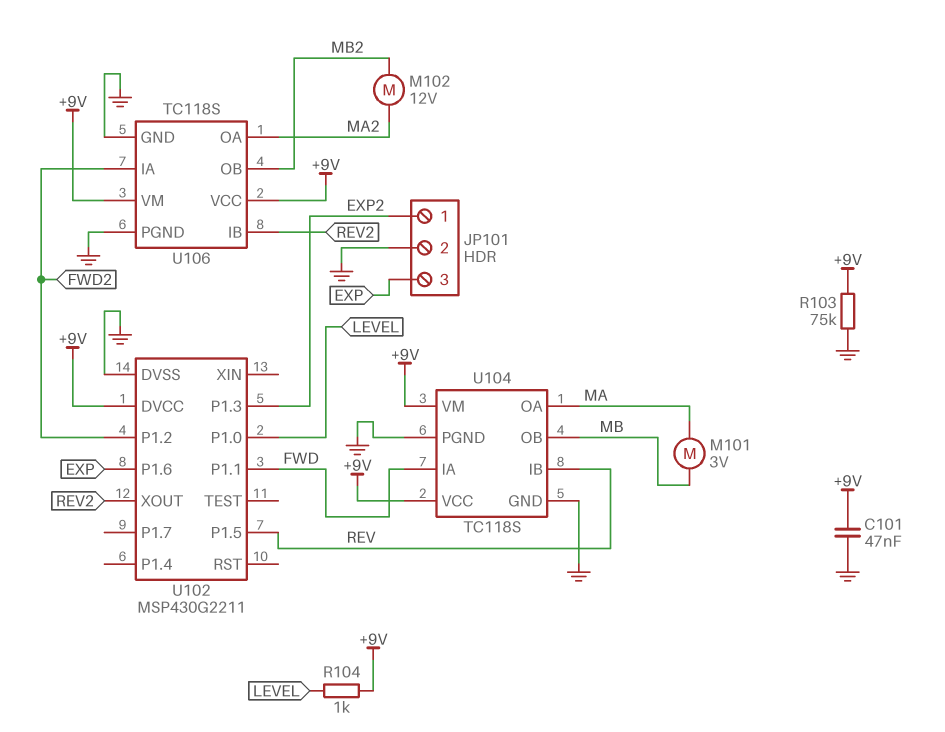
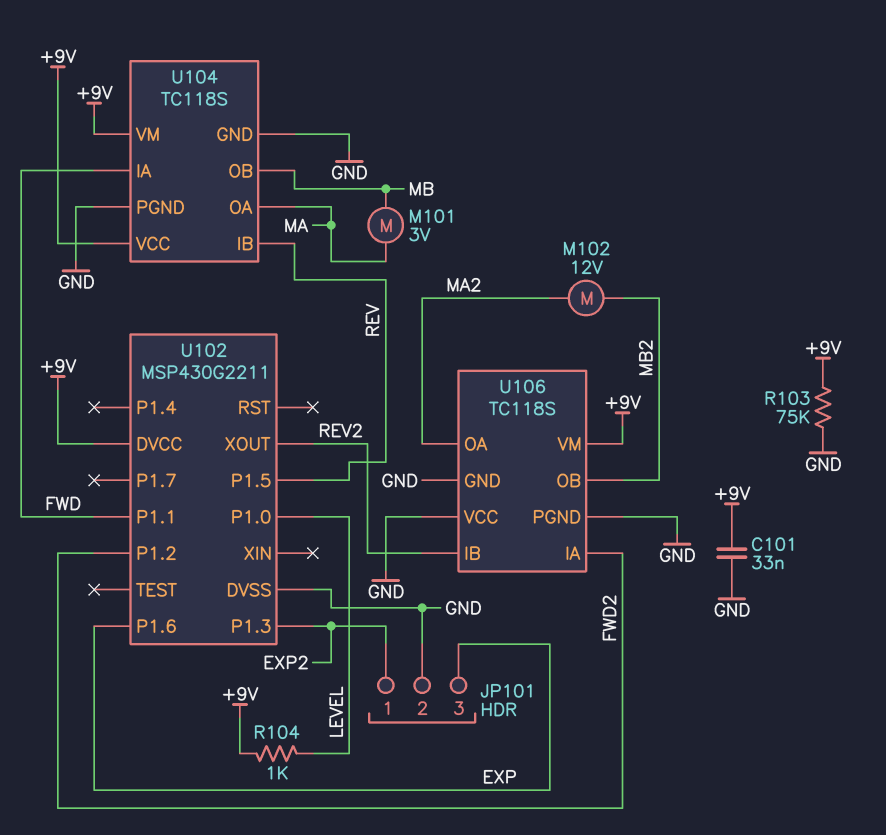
C101: 47nF (+9V, GND) -> 33nF (+9V, GND)
U106 pin VCC: +9V -> GND

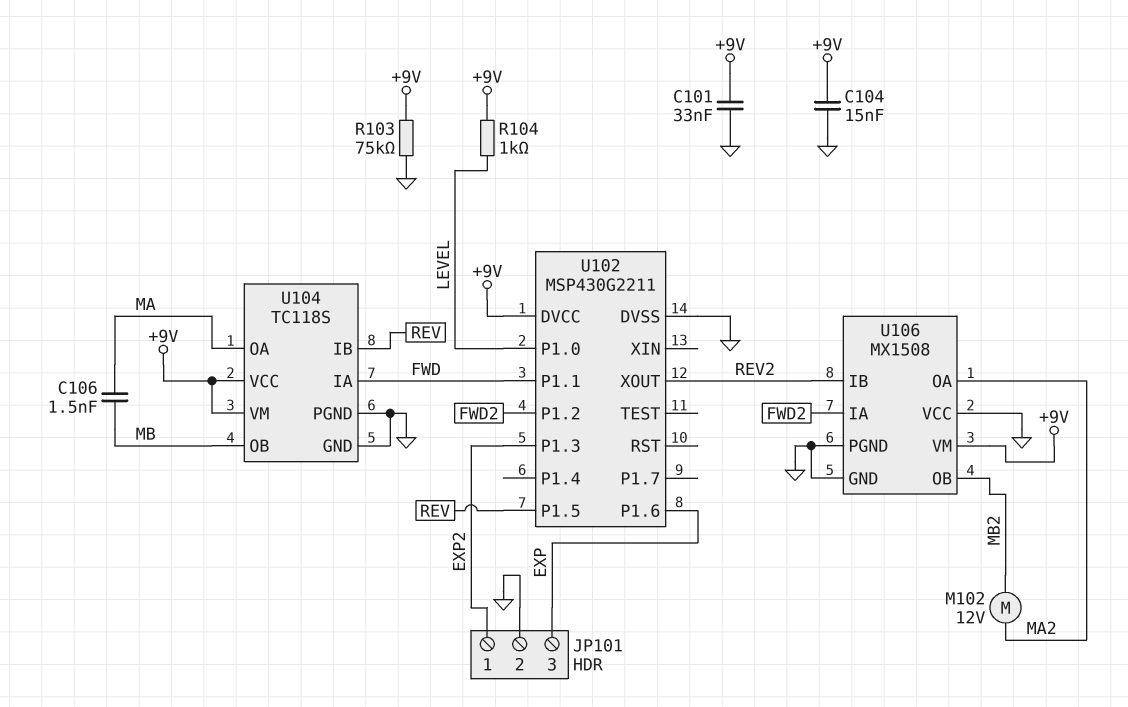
C104: none -> 15nF (+9V, GND)
C106: none -> 1.5nF (MA, MB)
M101: motor 3V (MA, MB) -> none
U106: TC118S -> MX1508

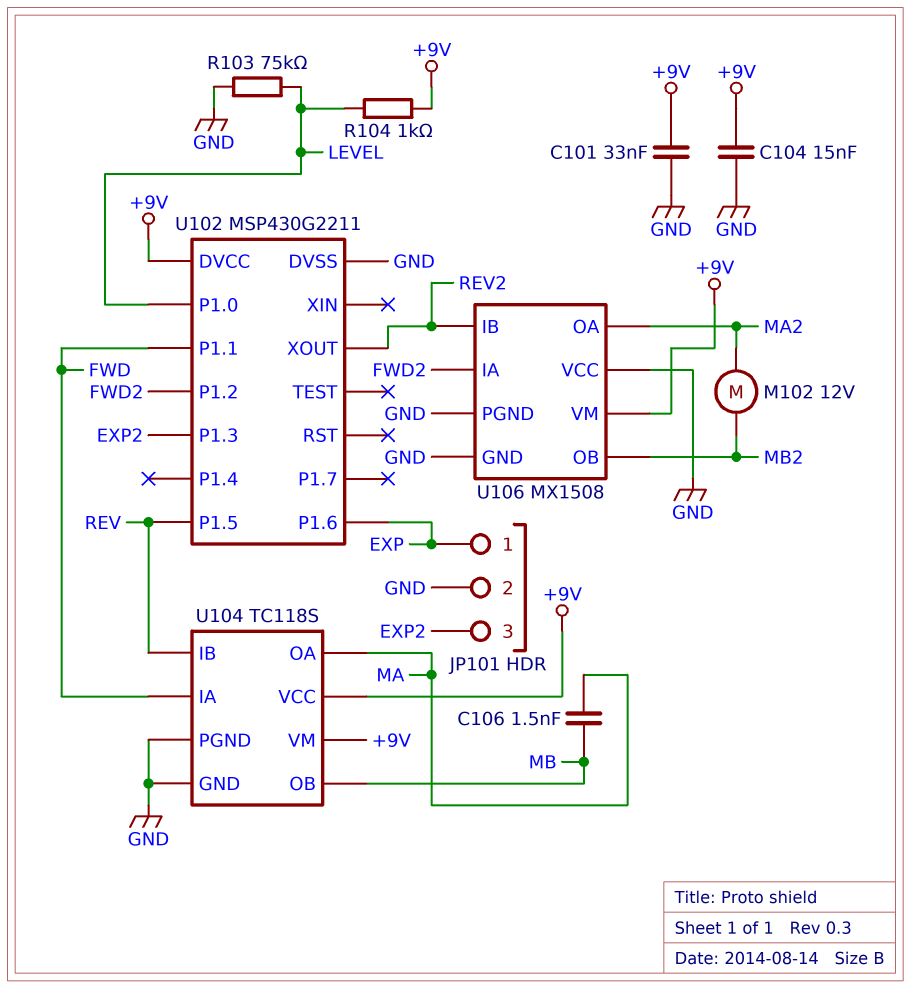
JP101 pin 1: EXP2 -> EXP
JP101 pin 3: EXP -> EXP2
R103: 75k (+9V, GND) -> 75k (GND, LEVEL)

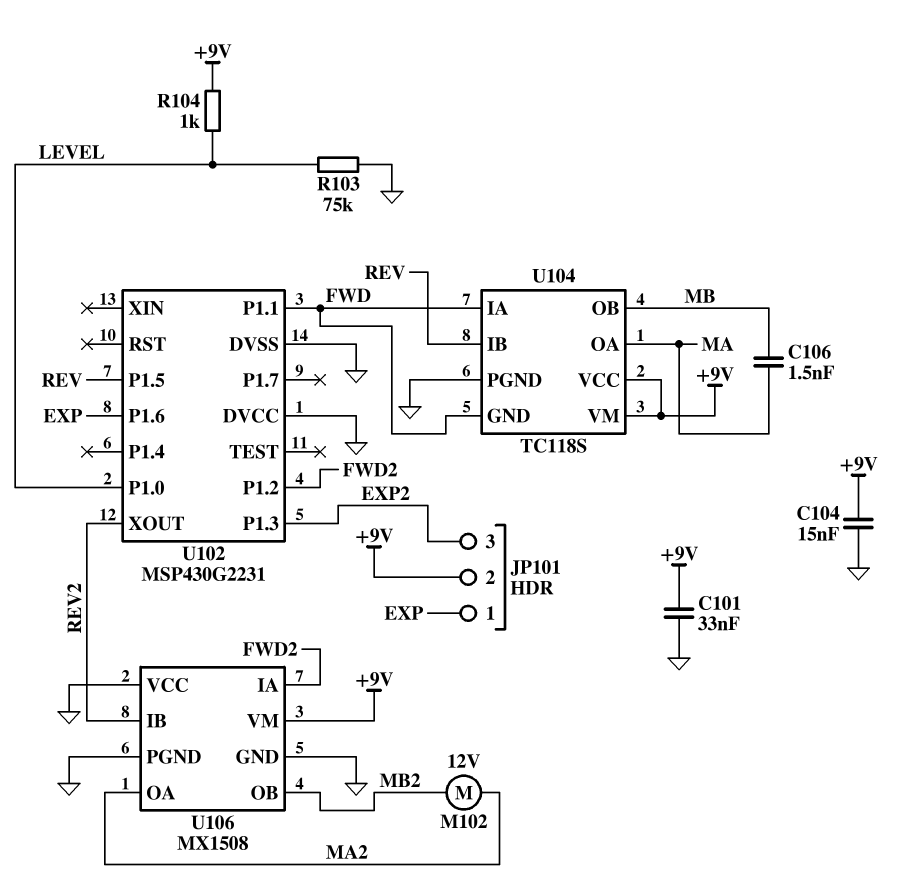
JP101 pin 2: GND -> +9V
U102: MSP430G2211 -> MSP430G2231
U102 pin DVCC: +9V -> GND
U104 pin GND: GND -> FWD

